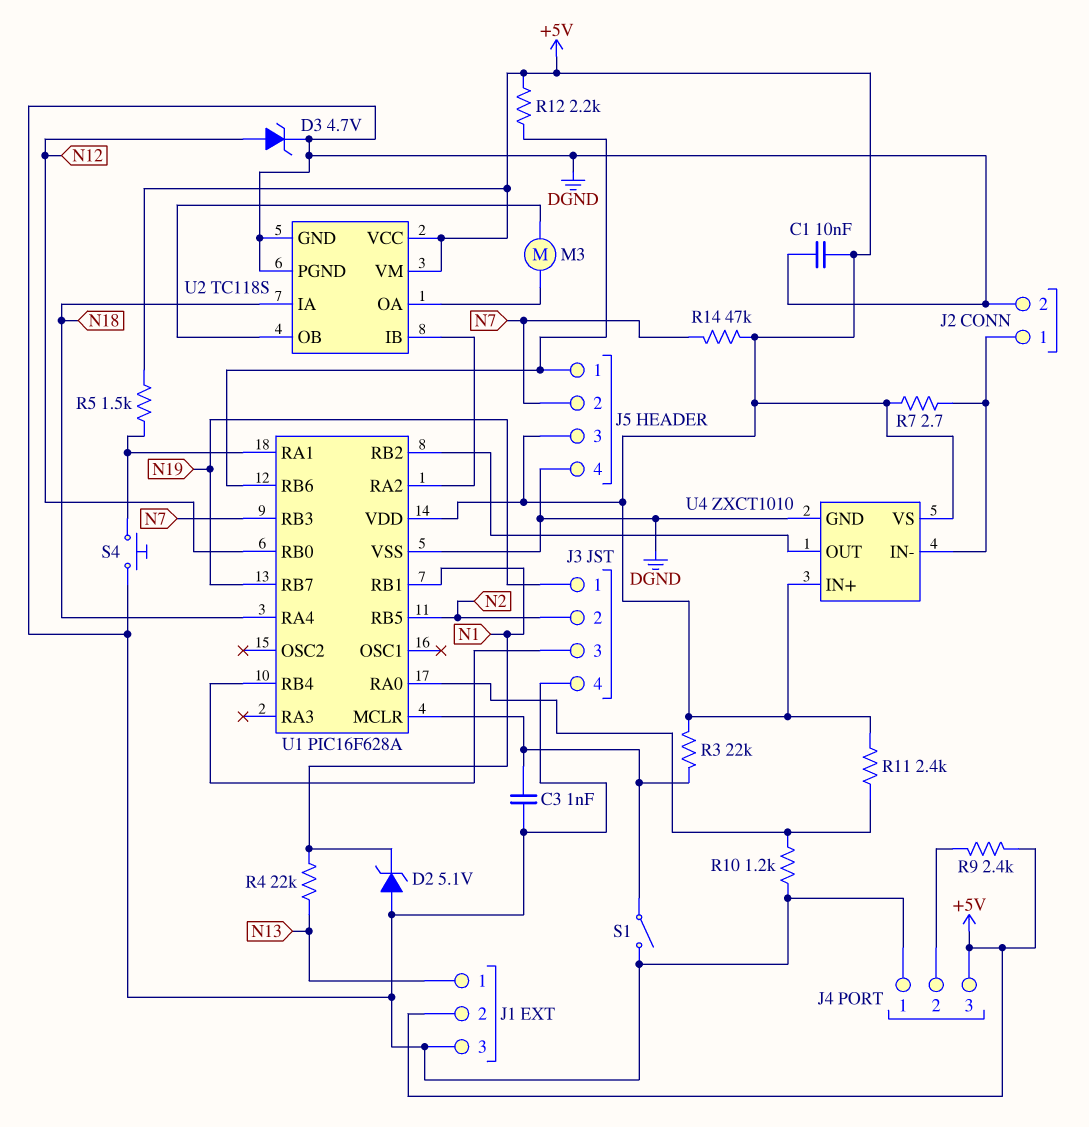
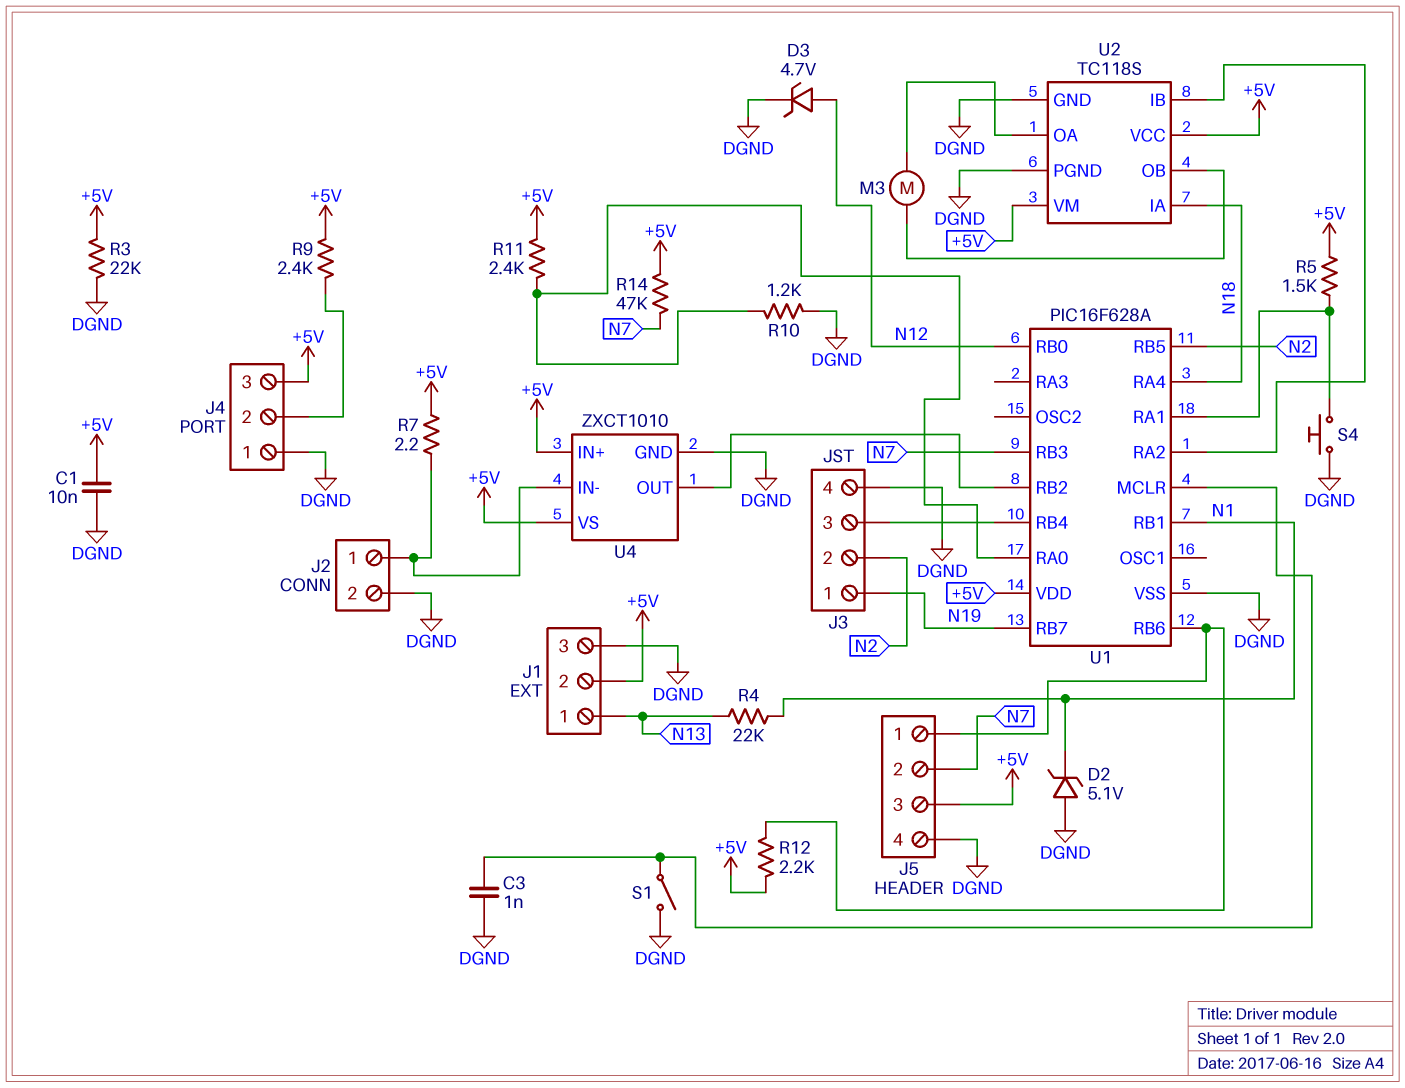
R3: 22k (+5V, U1/MCLR) -> 22k (+5V, DGND)
R7: 2.7 (+5V, J2/1) -> 2.2 (+5V, J2/1)

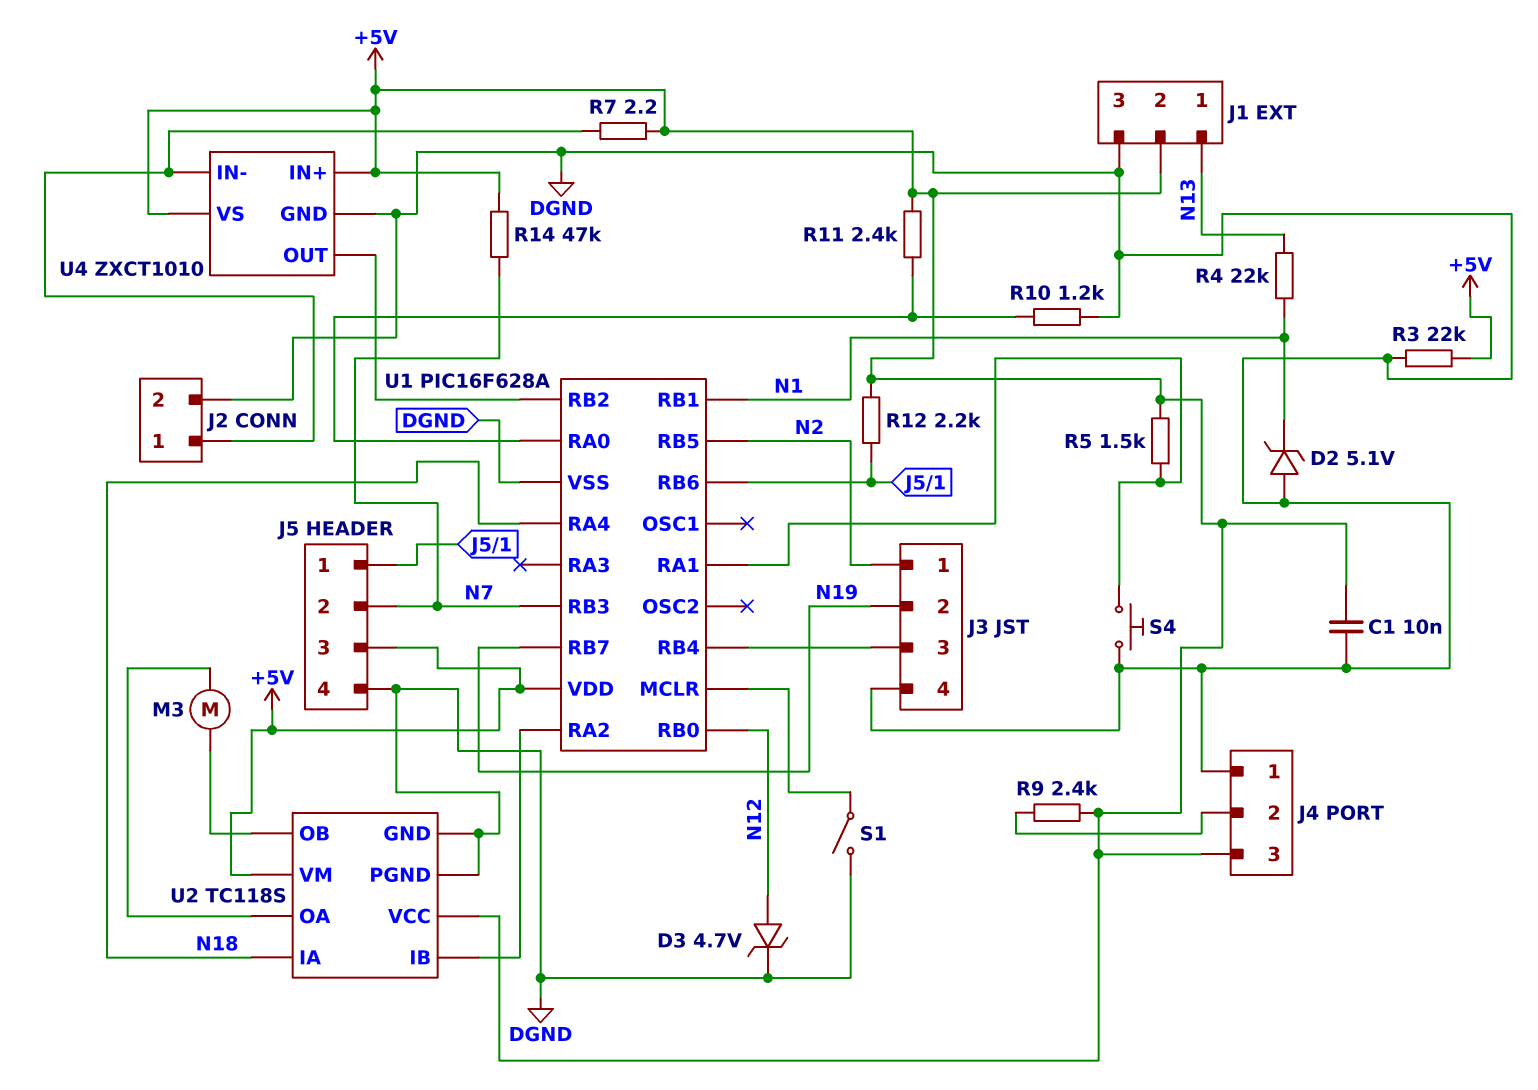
C3: 1nF (DGND, U1/MCLR) -> none
J3 pin 1: N19 -> N2
J3 pin 2: N2 -> N19

